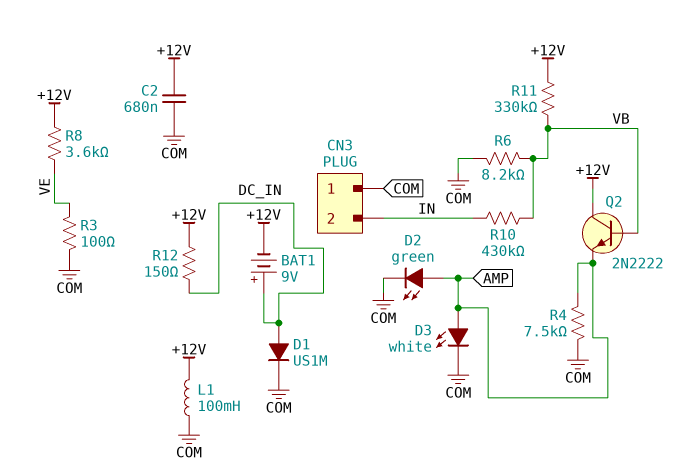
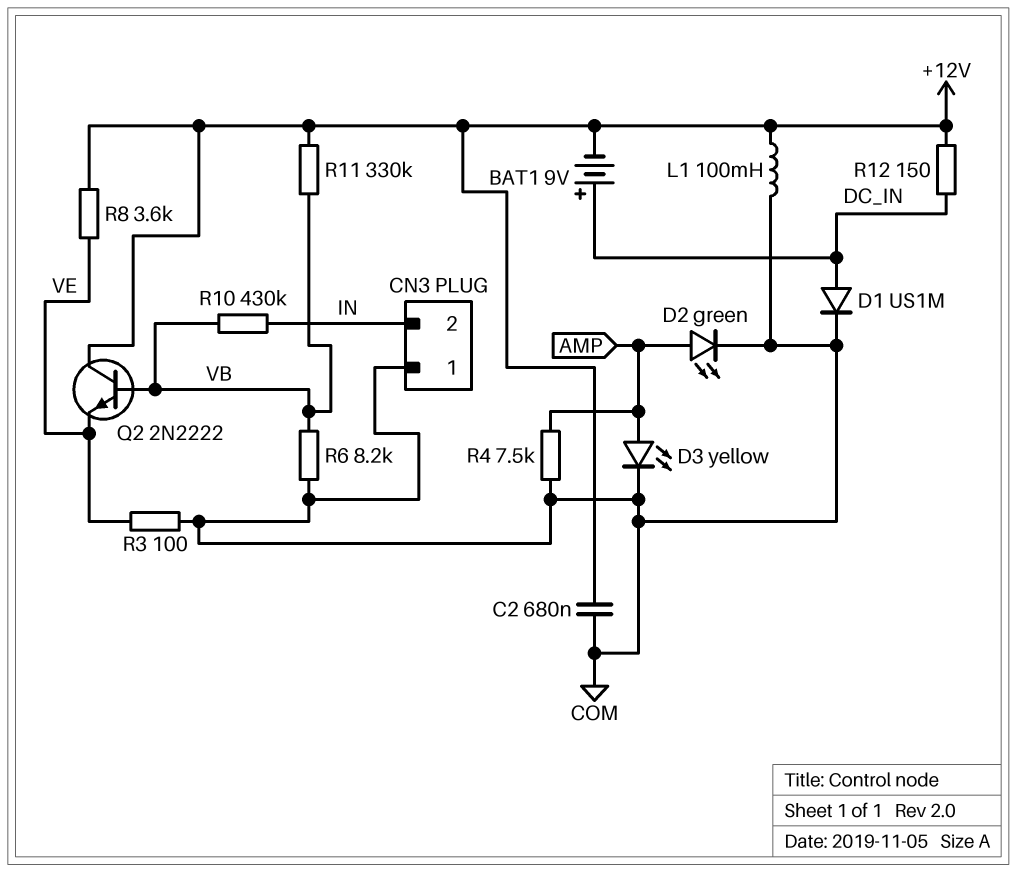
D3: LED white (A AMP, K COM) -> LED yellow (A AMP, K COM)
Q2: NPN 2N2222 (B VB, C +12V, E AMP) -> NPN 2N2222 (B VB, C +12V, E VE)

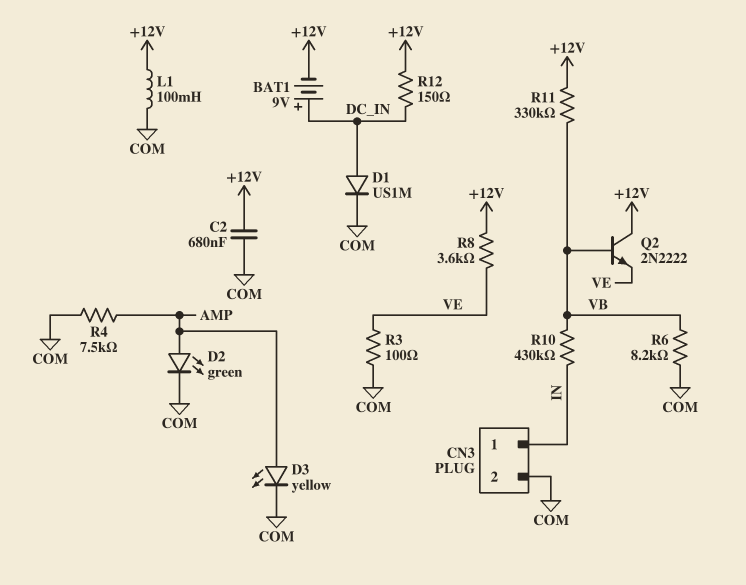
CN3 pin 1: COM -> IN
CN3 pin 2: IN -> COM

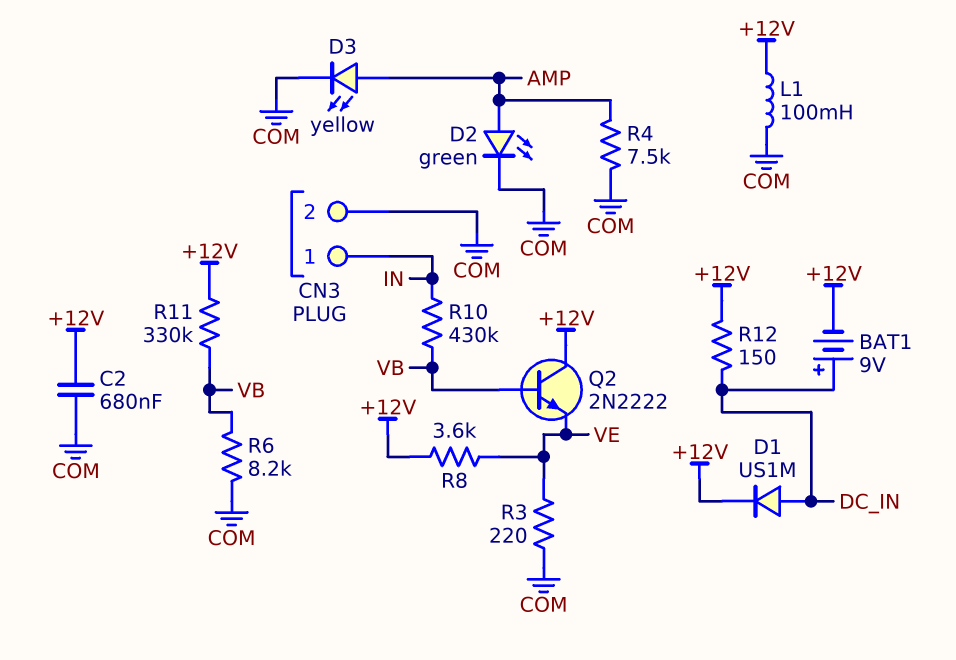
D1: diode US1M (A DC_IN, K COM) -> diode US1M (A DC_IN, K +12V)
R3: 100 (COM, VE) -> 220 (COM, VE)

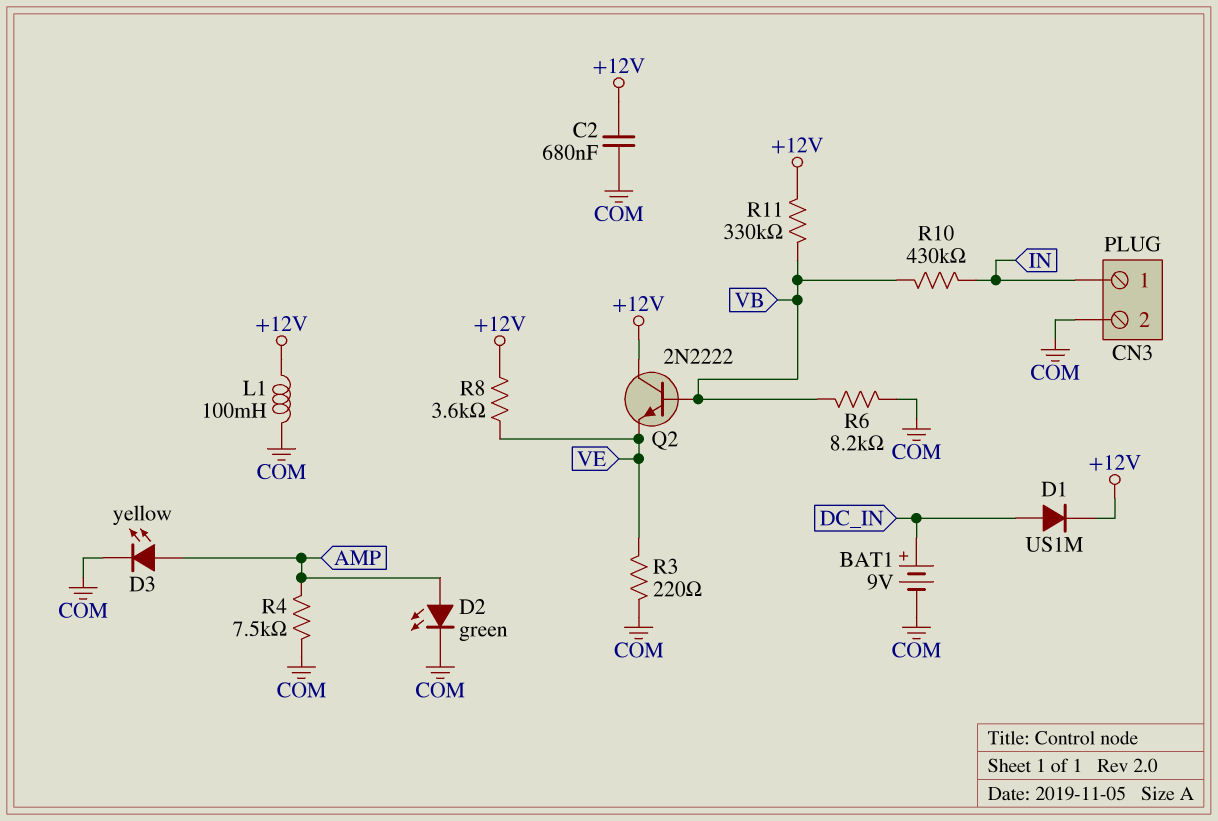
BAT1: 9V (plus DC_IN, minus +12V) -> 9V (plus DC_IN, minus COM)
R12: 150 (+12V, DC_IN) -> none

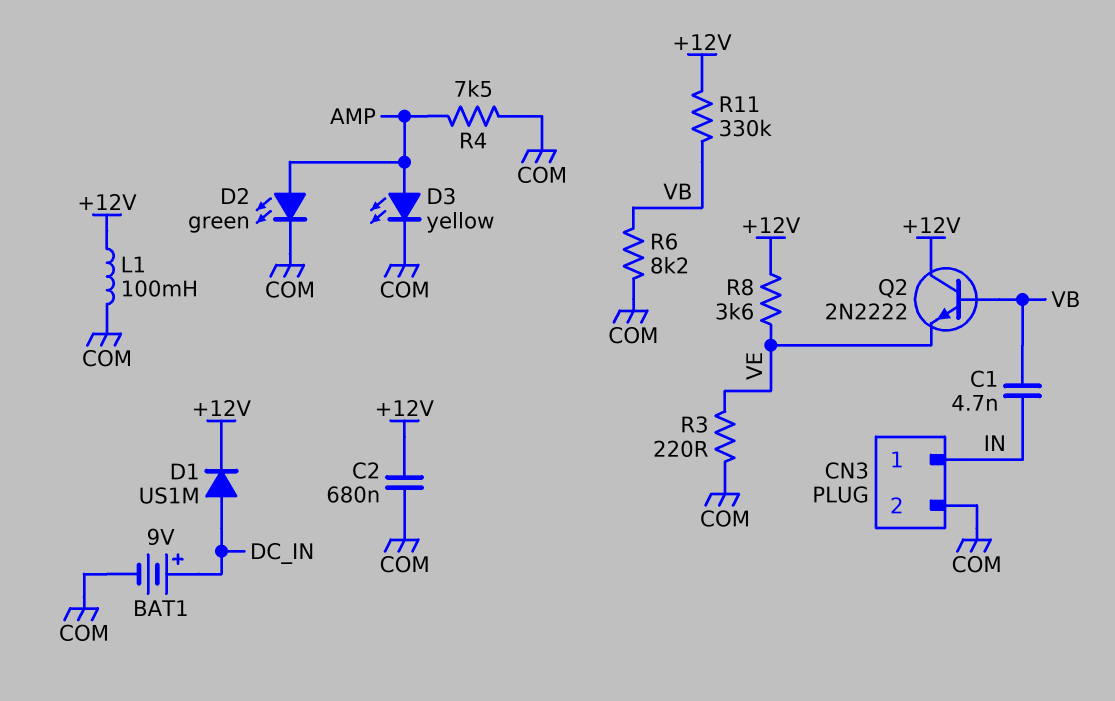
C1: none -> 4.7nF (IN, VB)
R10: 430k (IN, VB) -> none

